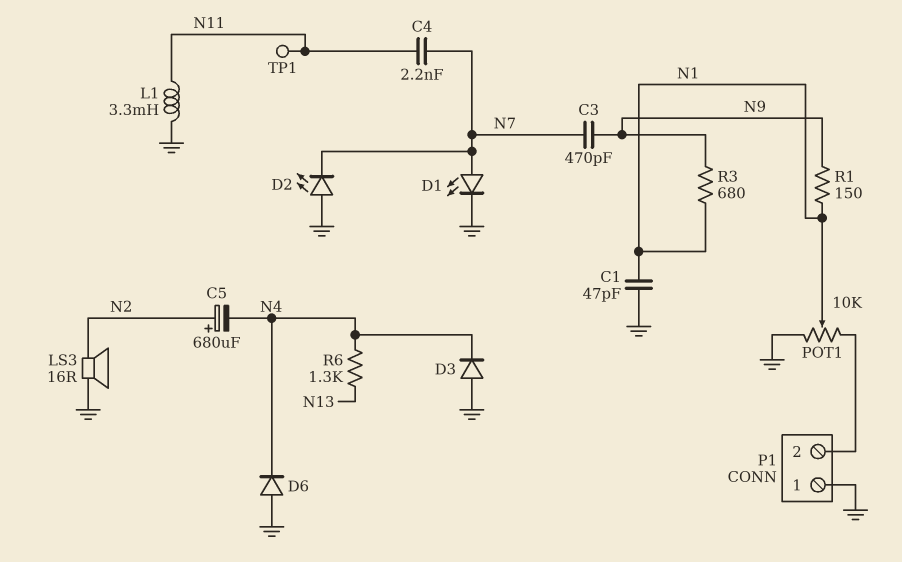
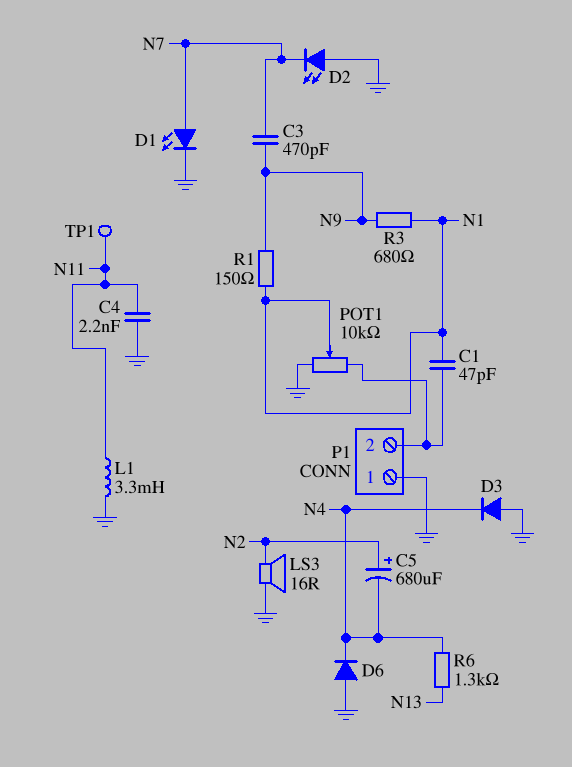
C1: 47pF (GND, N1) -> 47pF (N1, P1/2)
C4: 2.2nF (N7, N11) -> 2.2nF (GND, N11)

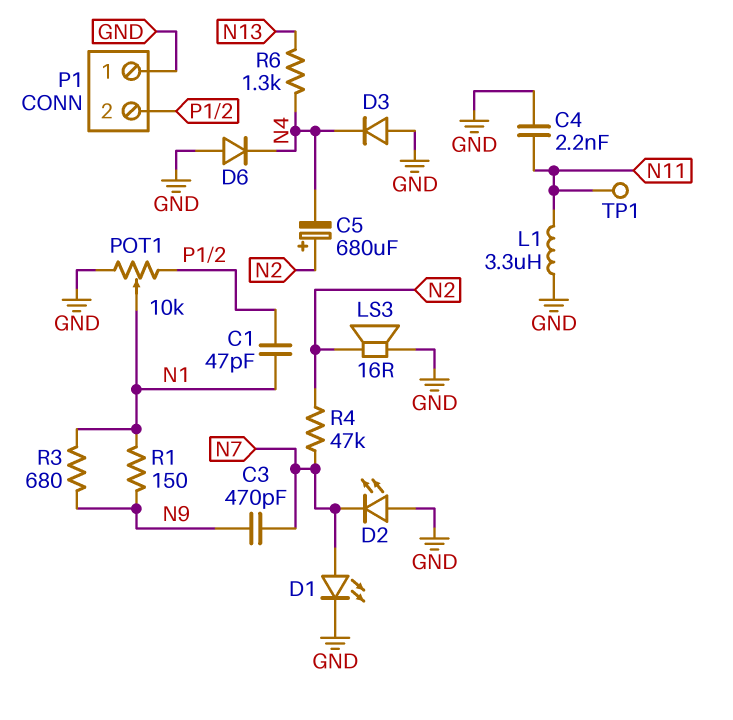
L1: 3.3mH (GND, N11) -> 3.3uH (GND, N11)
R4: none -> 47k (N2, N7)

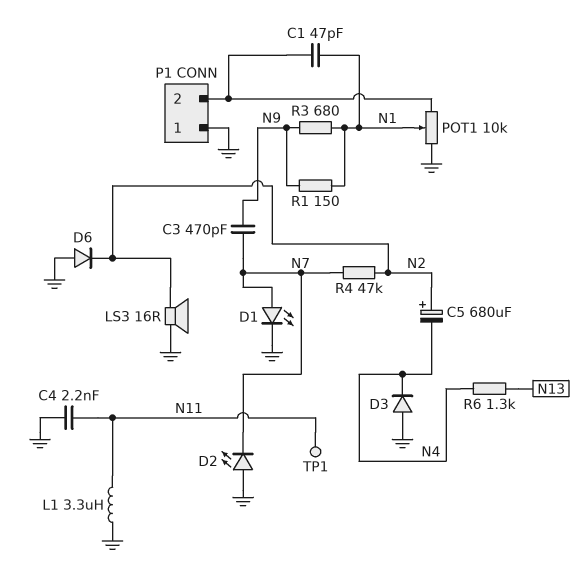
D6: diode (A GND, K N4) -> diode (A GND, K N2)

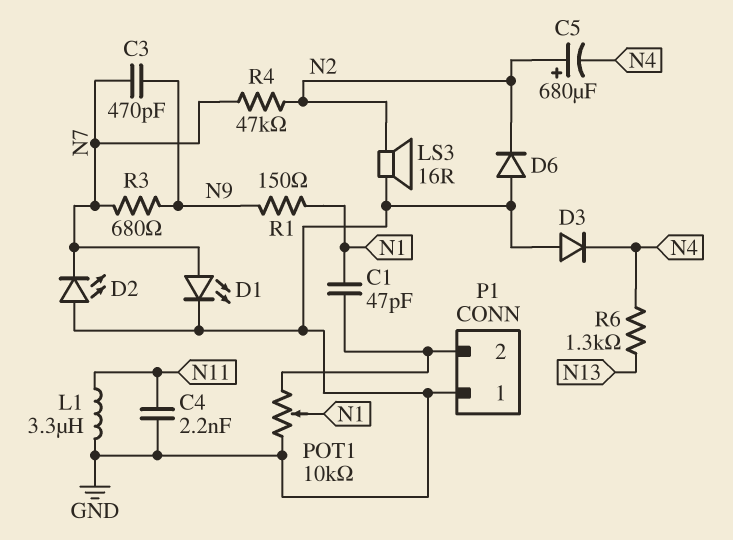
R3: 680 (N1, N9) -> 680 (N7, N9)
TP1: test point (N11) -> none

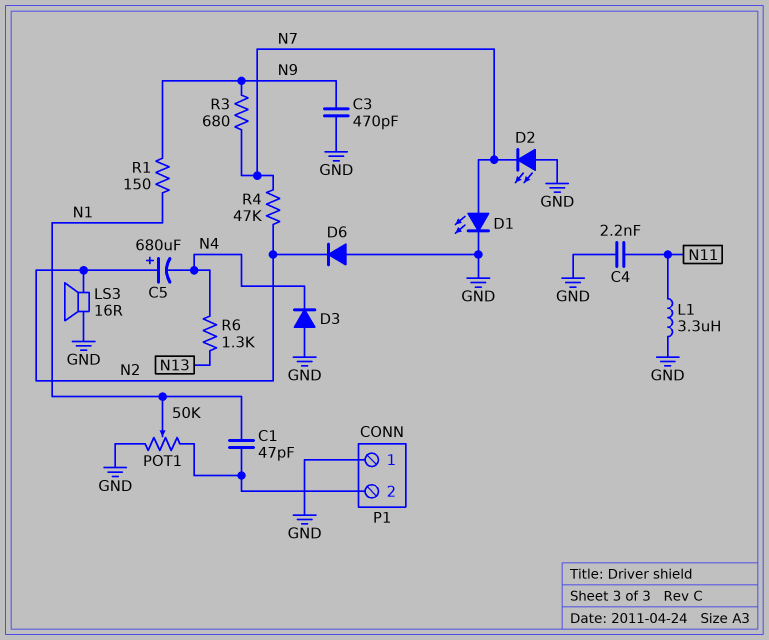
C3: 470pF (N7, N9) -> 470pF (GND, N9)
POT1: 10k (GND, P1/2, wiper N1) -> 50k (GND, P1/2, wiper N1)

